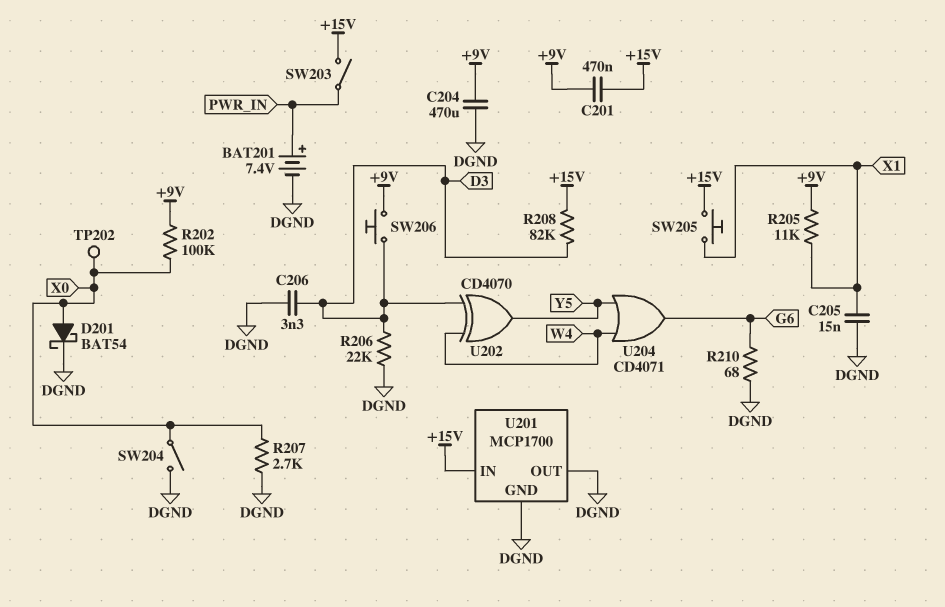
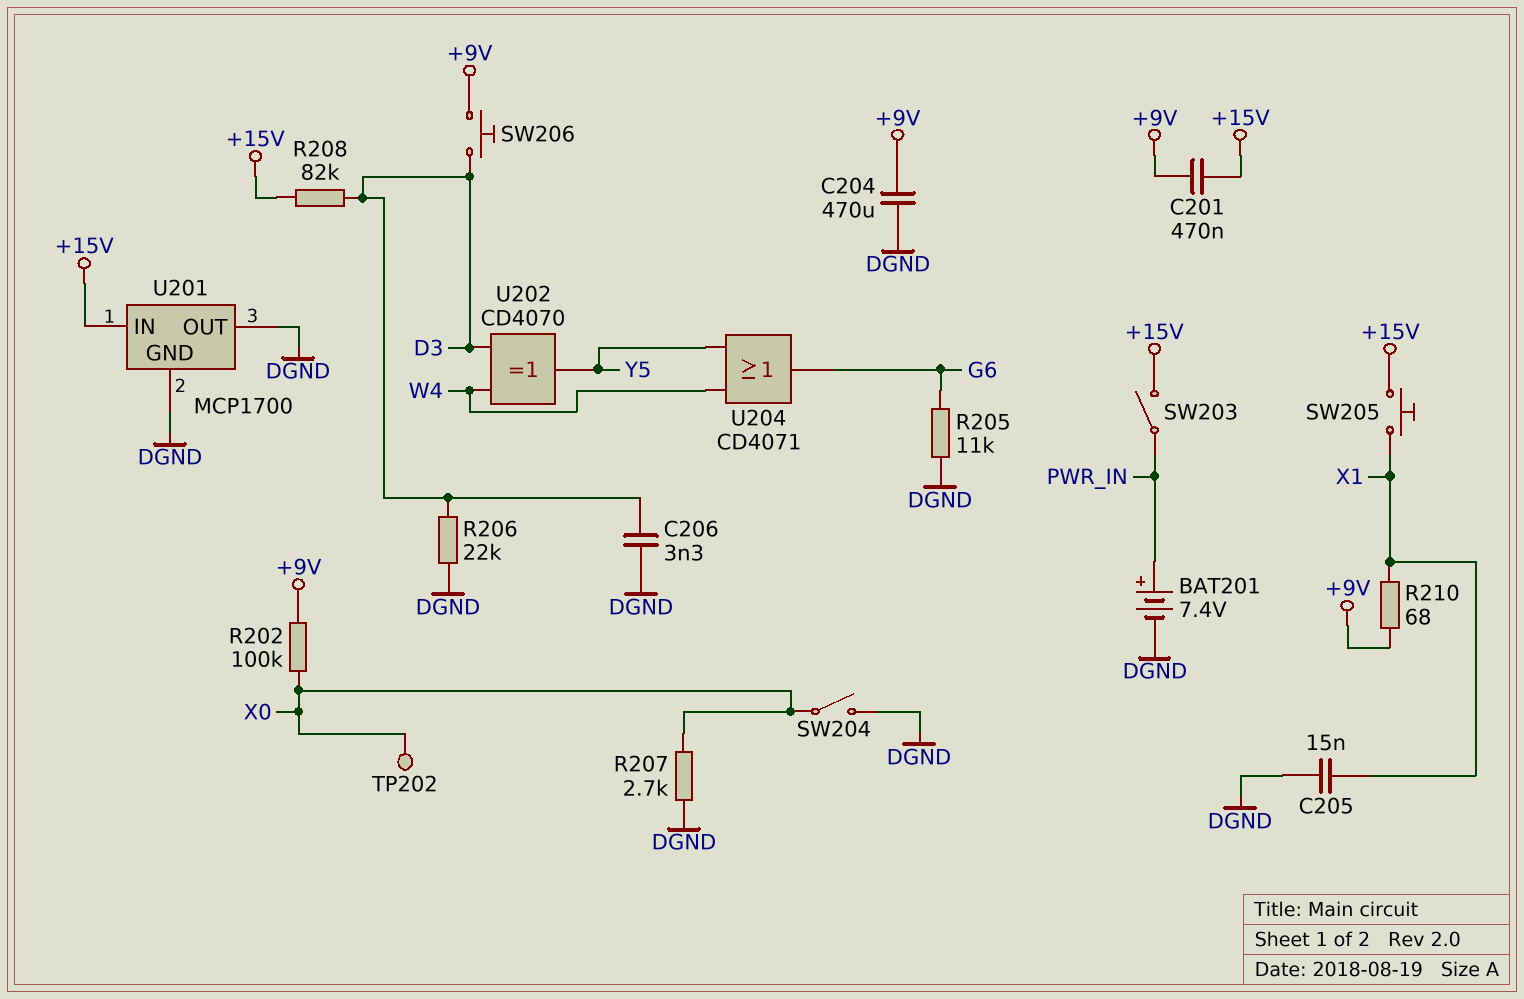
D201: schottky BAT54 (A X0, K DGND) -> none
R205: 11k (+9V, X1) -> 11k (DGND, G6)
R210: 68 (DGND, G6) -> 68 (+9V, X1)

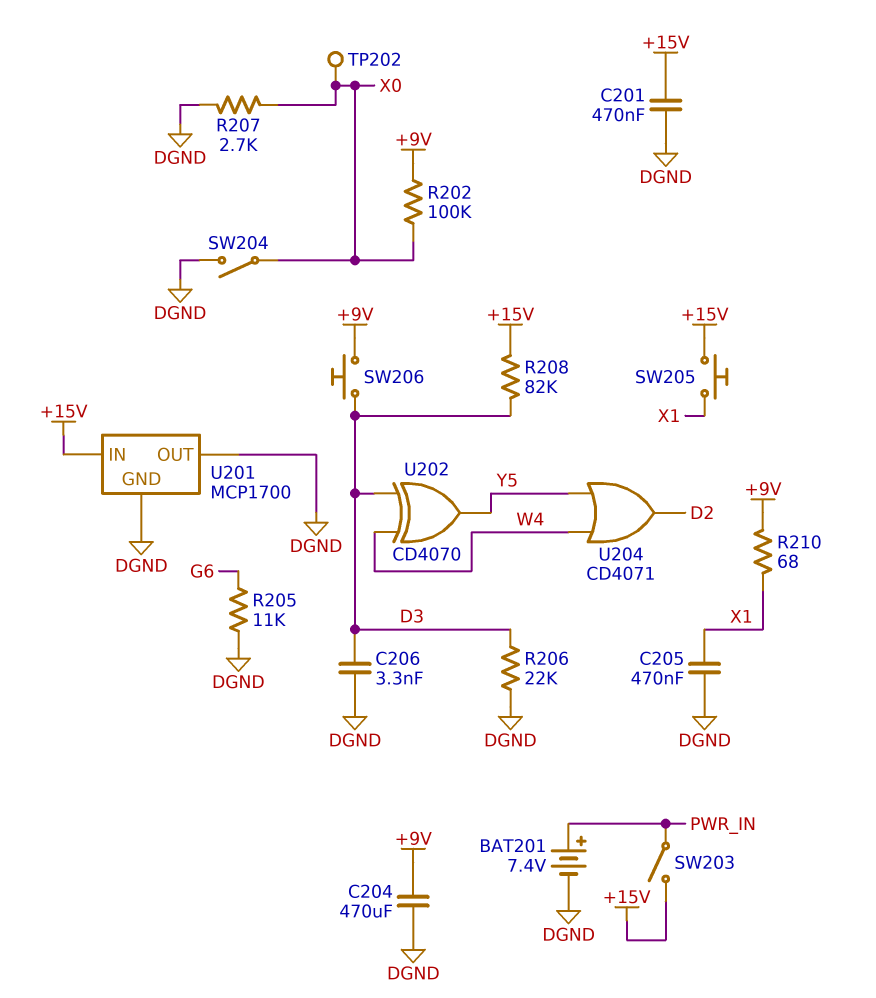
C201: 470nF (+9V, +15V) -> 470nF (+15V, DGND)
C205: 15nF (DGND, X1) -> 470nF (DGND, X1)
U204: OR CD4071 (in W4, in Y5, out G6) -> OR CD4071 (in W4, in Y5, out D2)

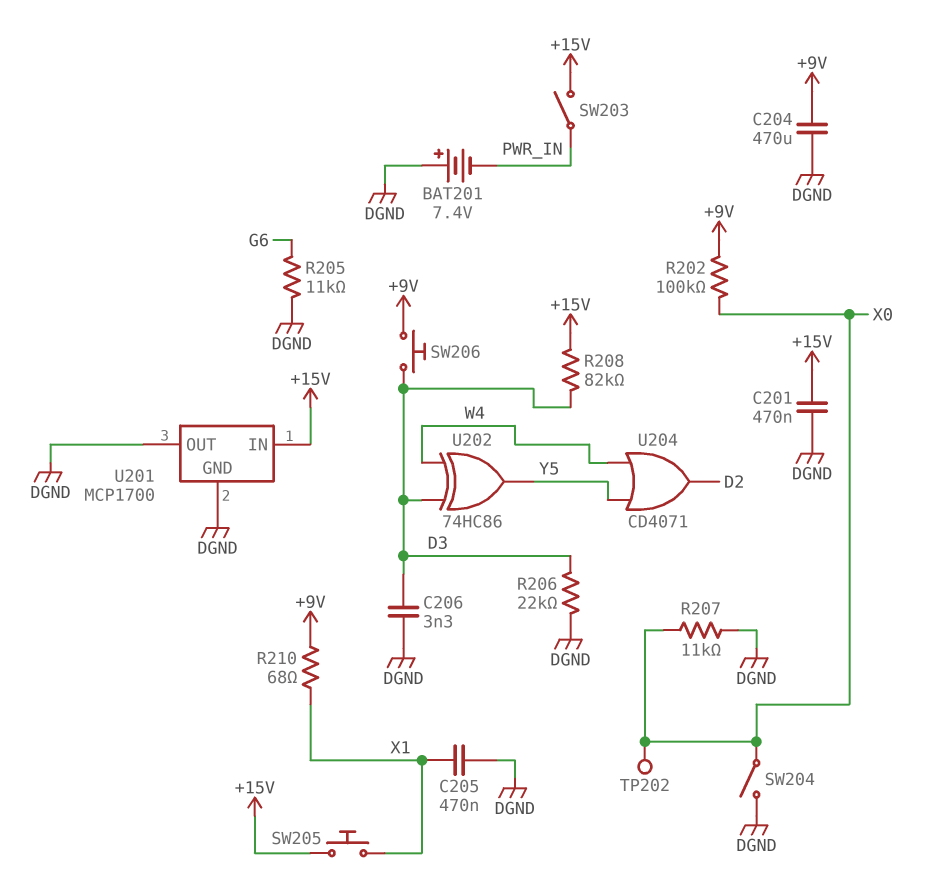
BAT201: 7.4V (plus PWR_IN, minus DGND) -> 7.4V (plus DGND, minus PWR_IN)
R207: 2.7k (DGND, X0) -> 11k (DGND, X0)
U202: XOR CD4070 (in D3, in W4, out Y5) -> XOR 74HC86 (in D3, in W4, out Y5)

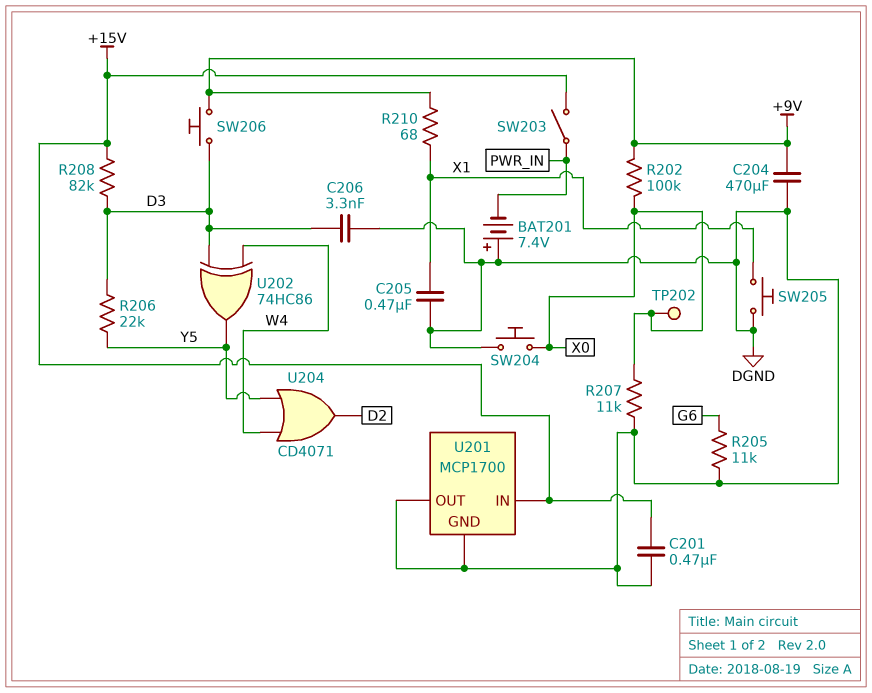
R206: 22k (D3, DGND) -> 22k (D3, Y5)
SW204: switch (DGND, X0) -> button (DGND, X0)
SW205: button (+15V, X1) -> button (DGND, X1)

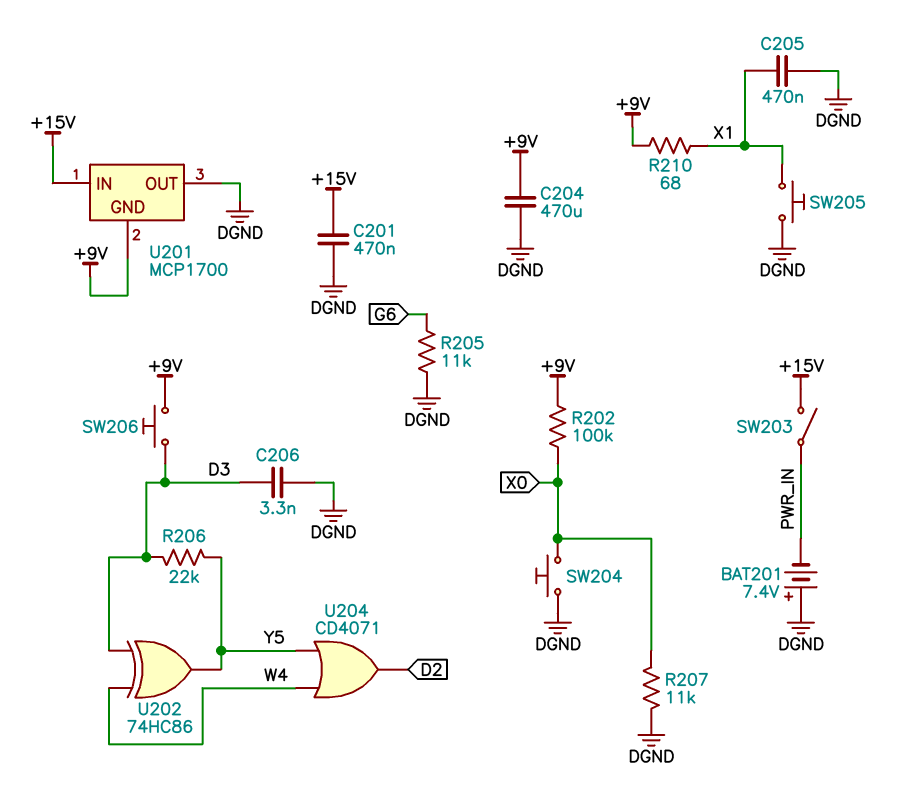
R208: 82k (+15V, D3) -> none
TP202: test point (X0) -> none
U201 pin GND: DGND -> +9V

